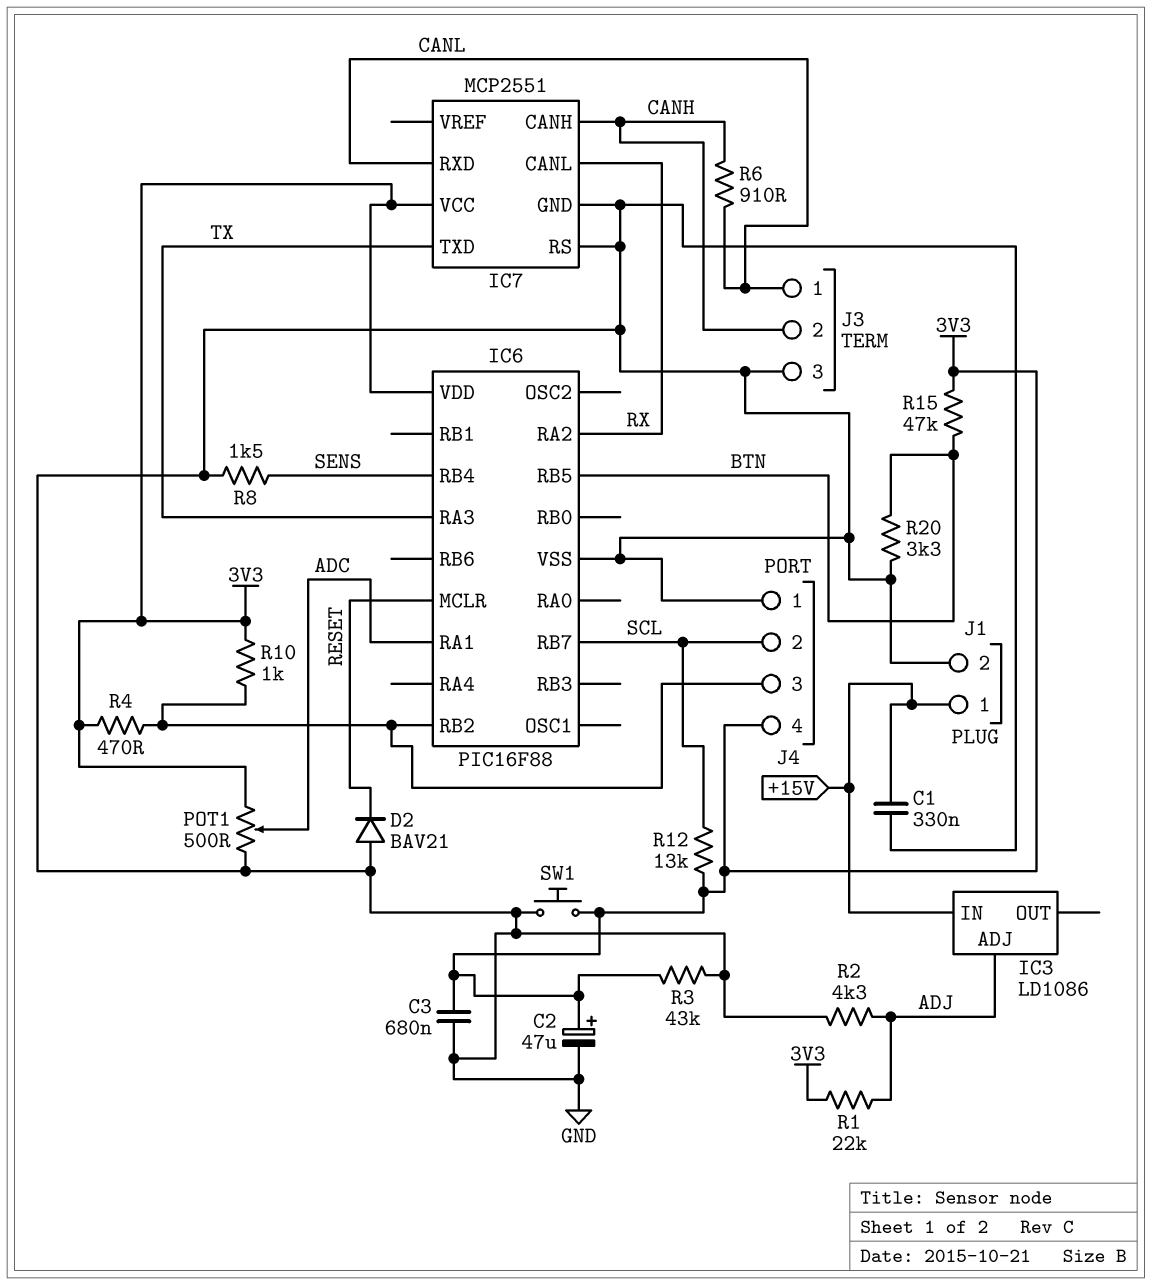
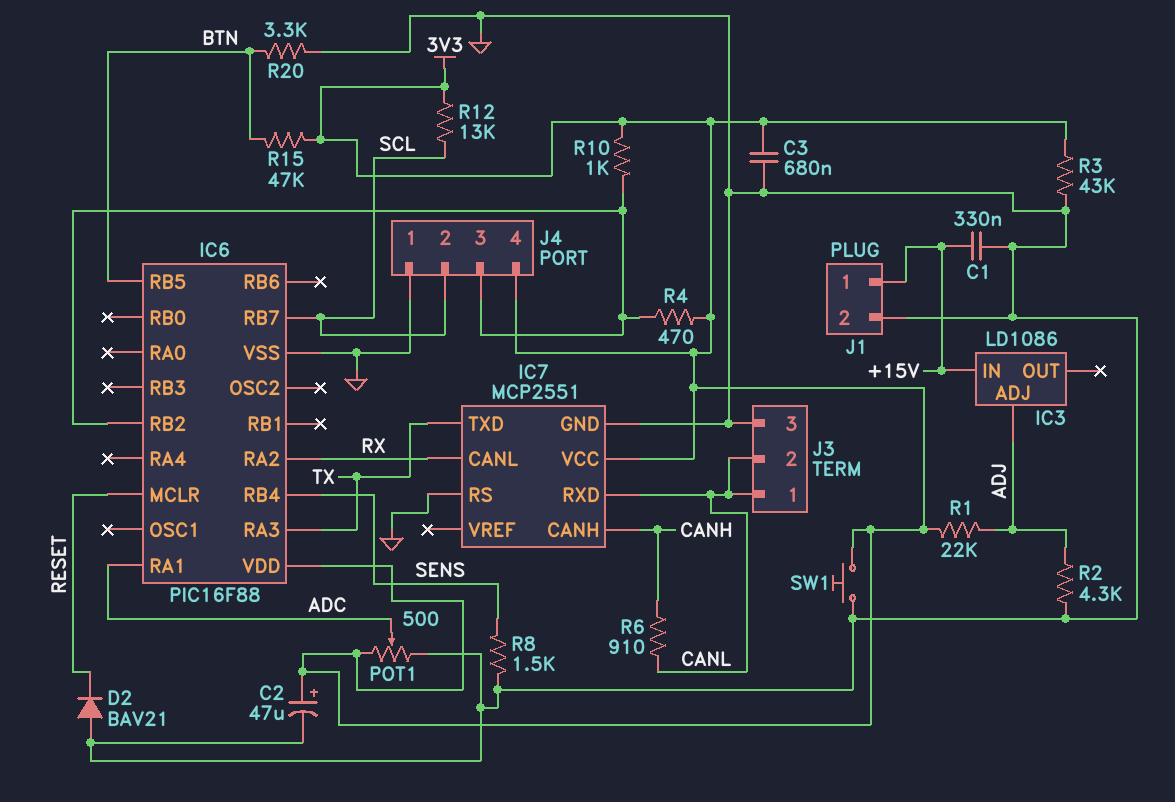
J3 pin 2: CANH -> CANL

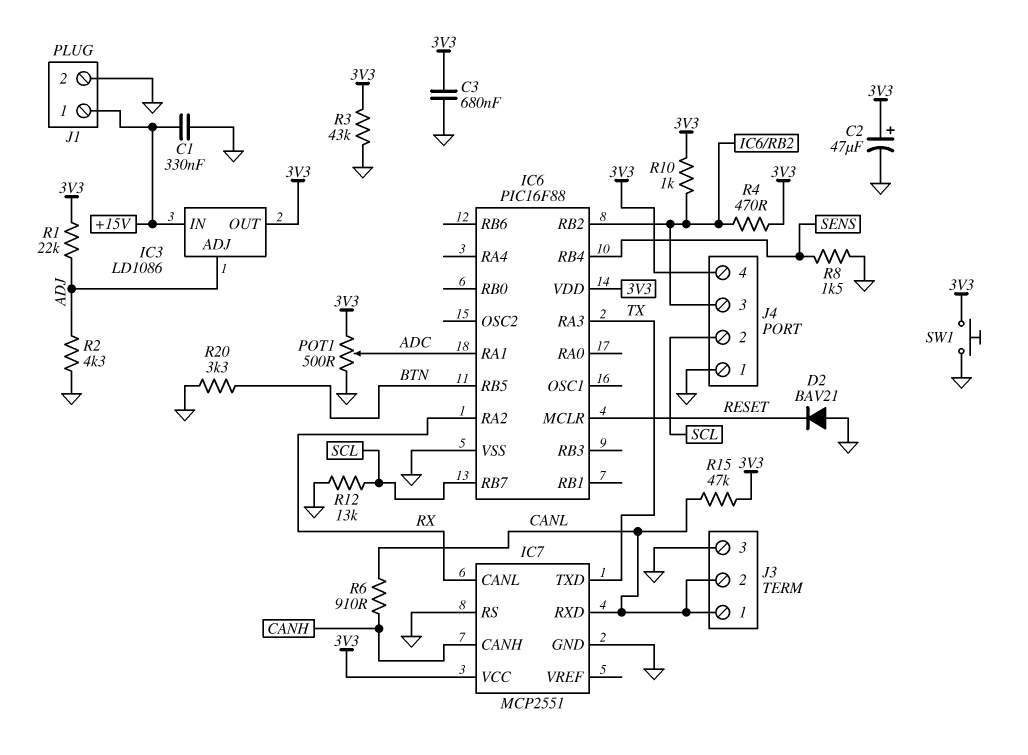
IC3 pin OUT: none -> 3V3
R12: 13k (3V3, SCL) -> 13k (GND, SCL)
R15: 47k (3V3, BTN) -> 47k (3V3, CANL)

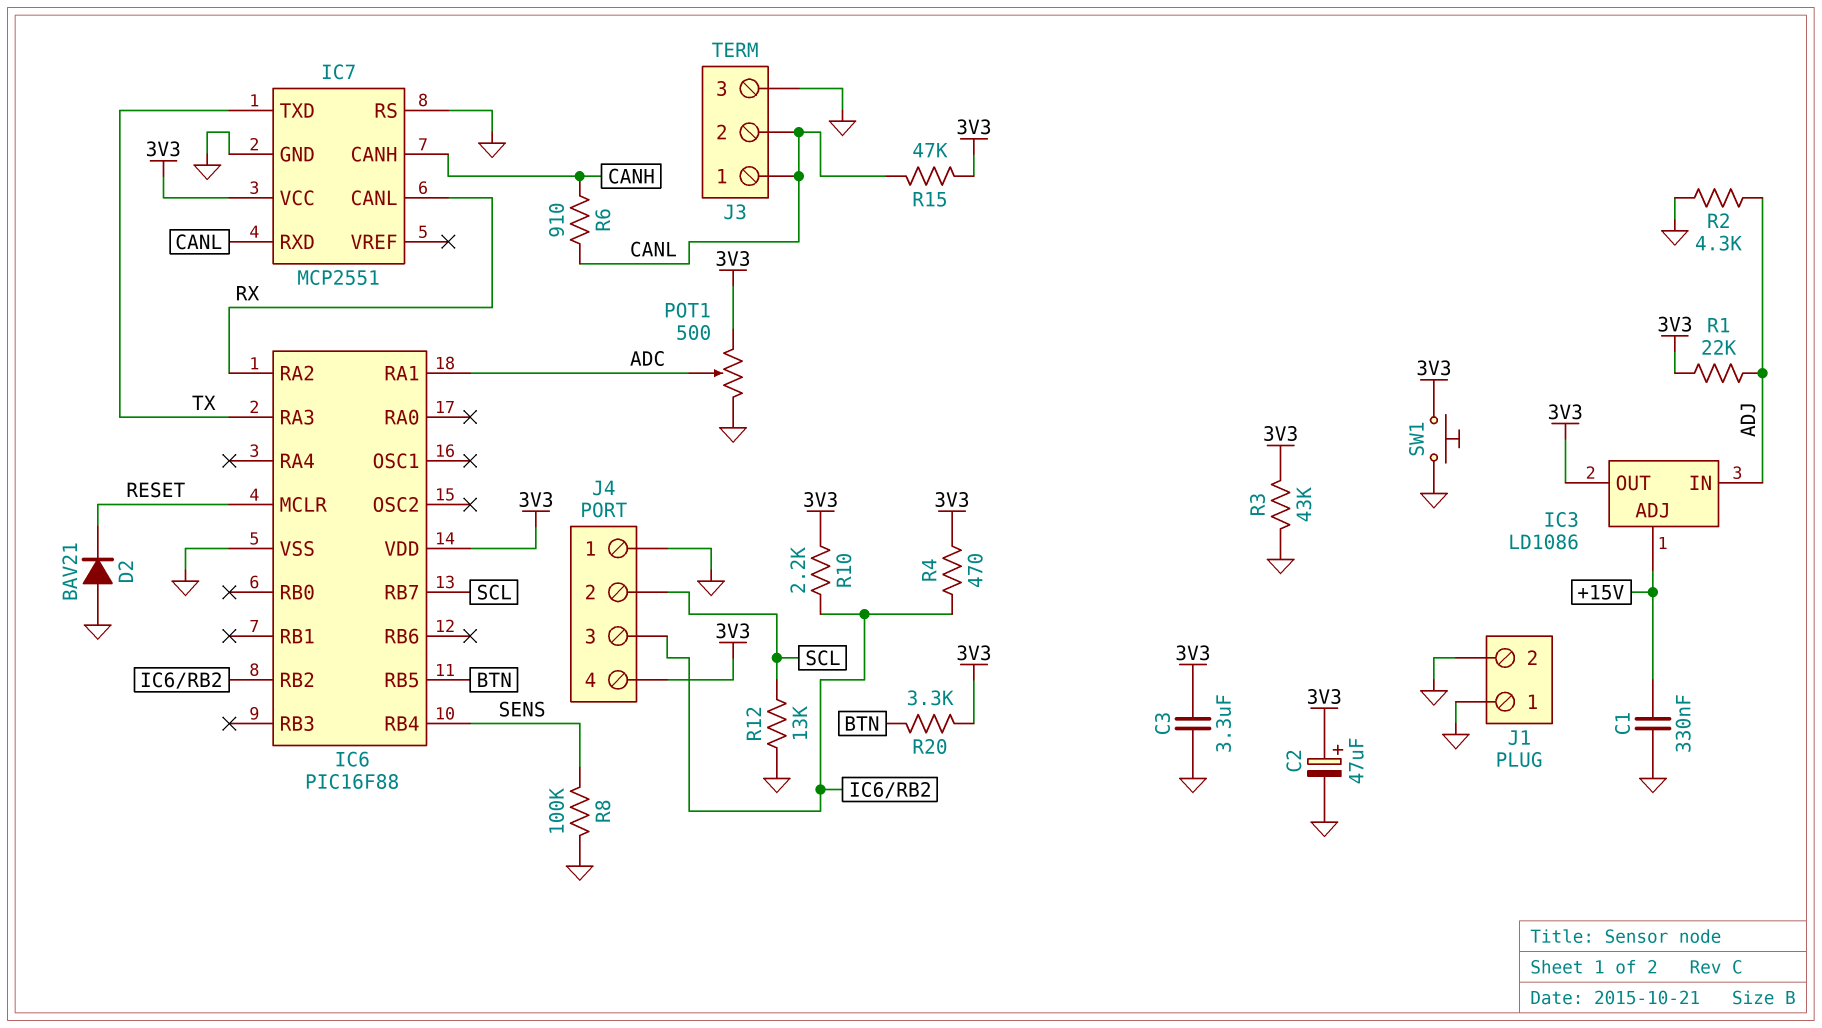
C3: 680nF (3V3, GND) -> 3.3uF (3V3, GND)
IC3 pin ADJ: ADJ -> +15V
IC3 pin IN: +15V -> ADJ
J1 pin 1: +15V -> GND
R8: 1.5k (GND, SENS) -> 100k (GND, SENS)
R10: 1k (3V3, IC6/RB2) -> 2.2k (3V3, IC6/RB2)
R20: 3.3k (BTN, GND) -> 3.3k (3V3, BTN)

